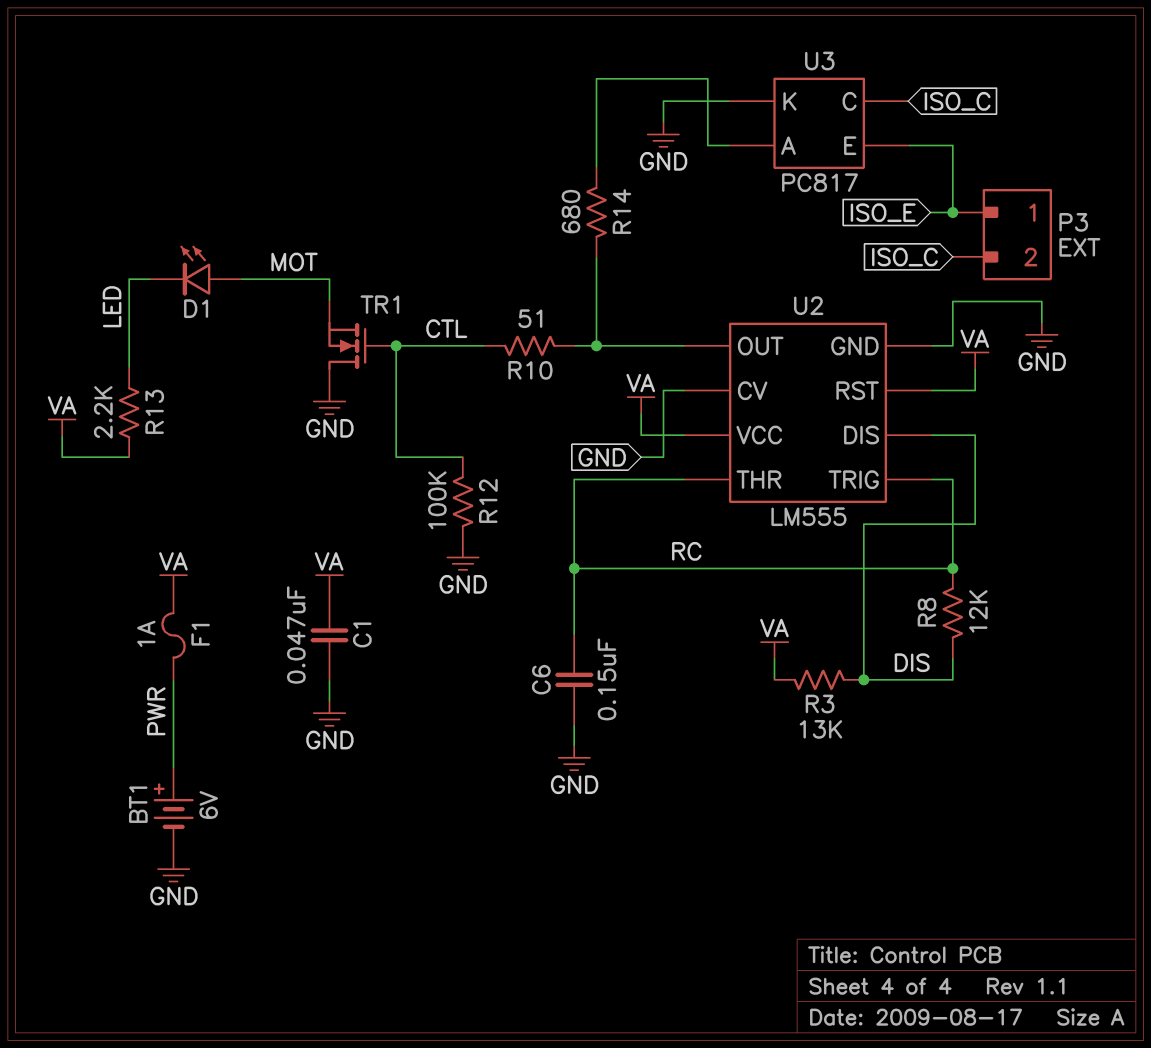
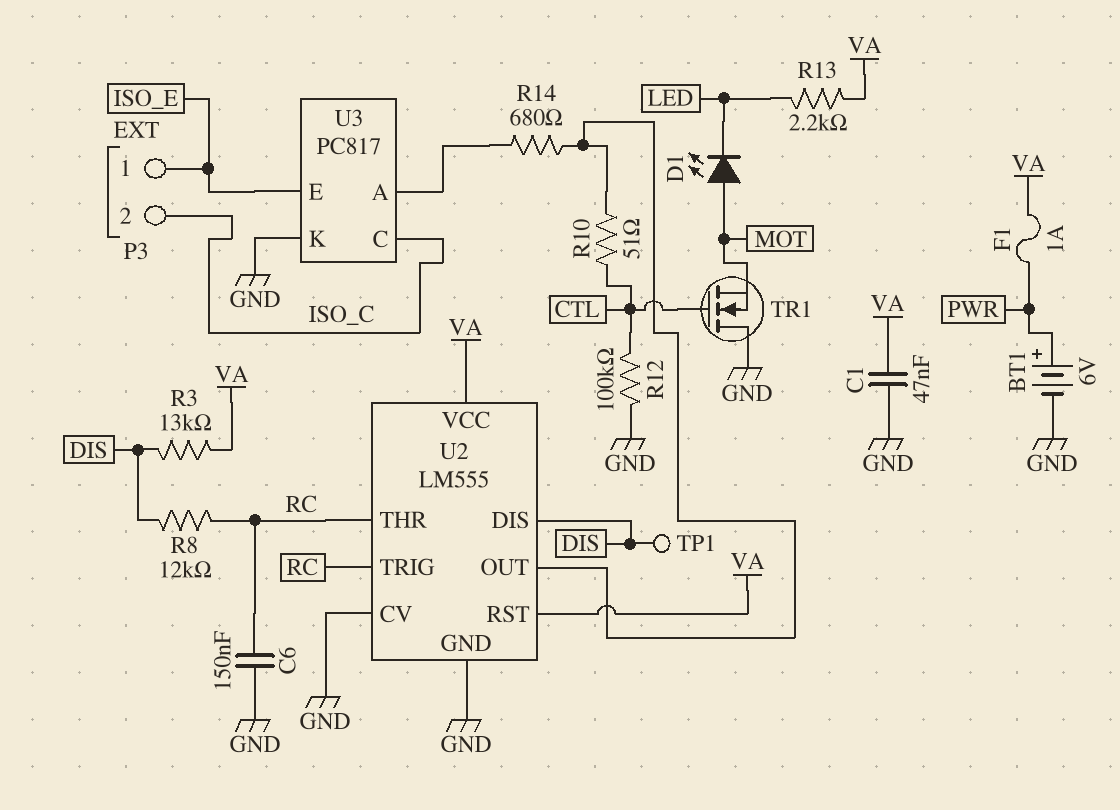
TP1: none -> test point (DIS)

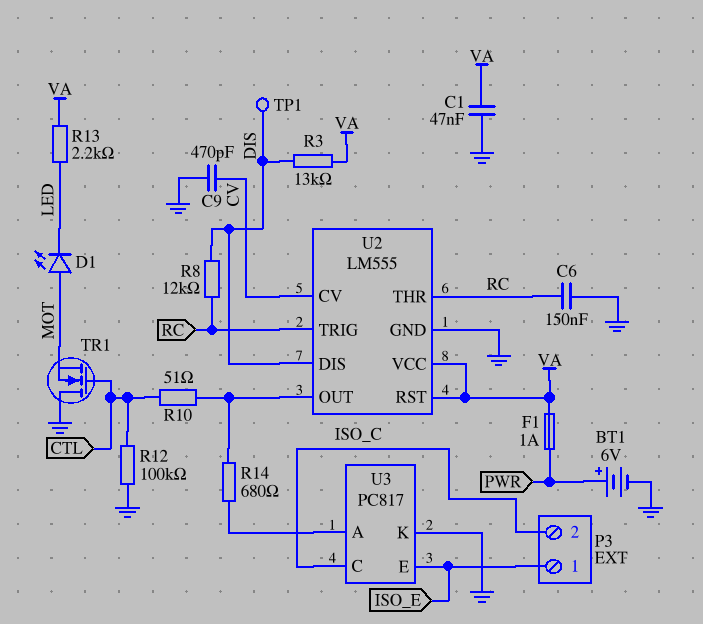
C9: none -> 470pF (CV, GND)
U2 pin CV: GND -> CV

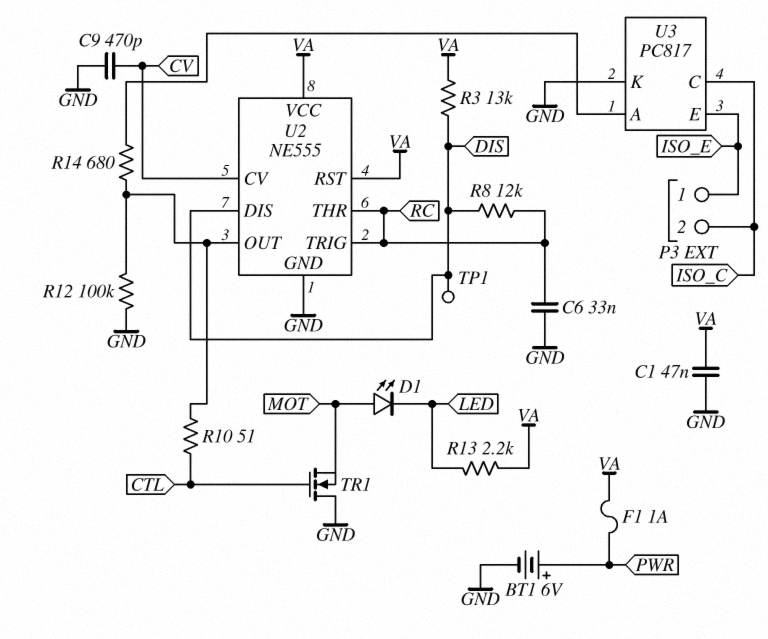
C6: 150nF (GND, RC) -> 33nF (GND, RC)
R12: 100k (CTL, GND) -> 100k (GND, U2/OUT)
U2: LM555 -> NE555

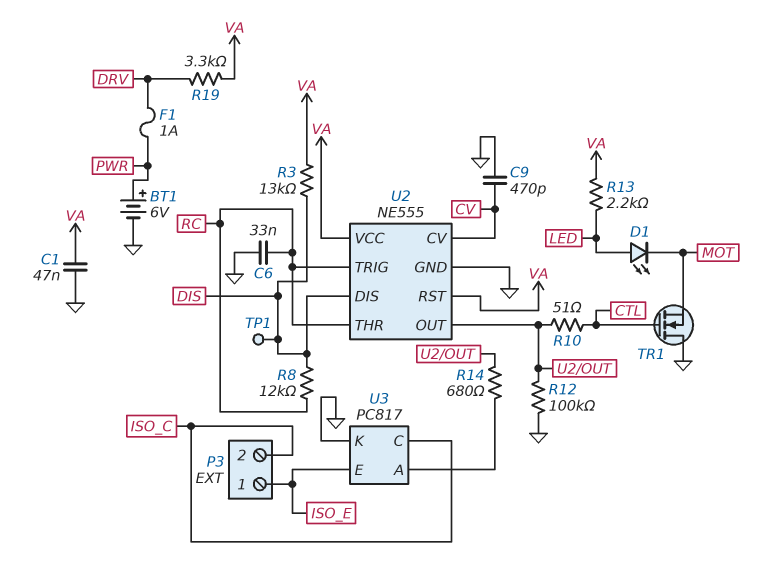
D1: LED (A MOT, K LED) -> LED (A LED, K MOT)
F1: 1A (PWR, VA) -> 1A (DRV, PWR)
R19: none -> 3.3k (DRV, VA)

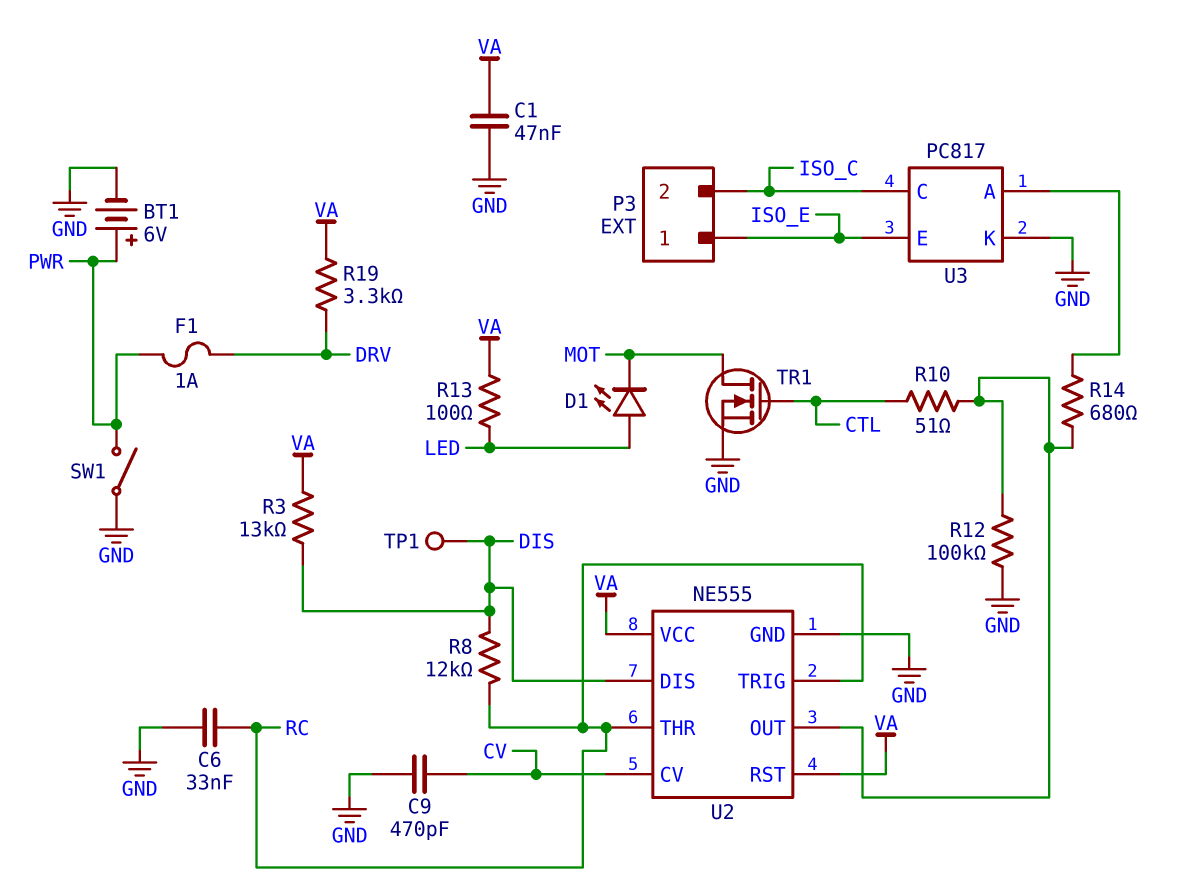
R13: 2.2k (LED, VA) -> 100 (LED, VA)
SW1: none -> switch (GND, PWR)
TR1: NMOS (G CTL, D GND, S MOT) -> NMOS (G CTL, D MOT, S GND)

